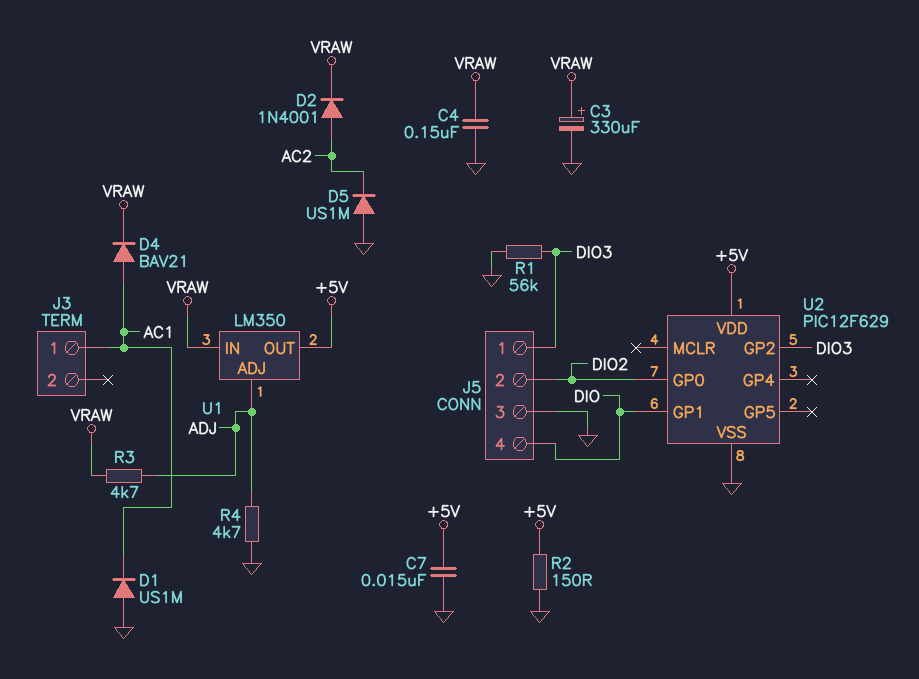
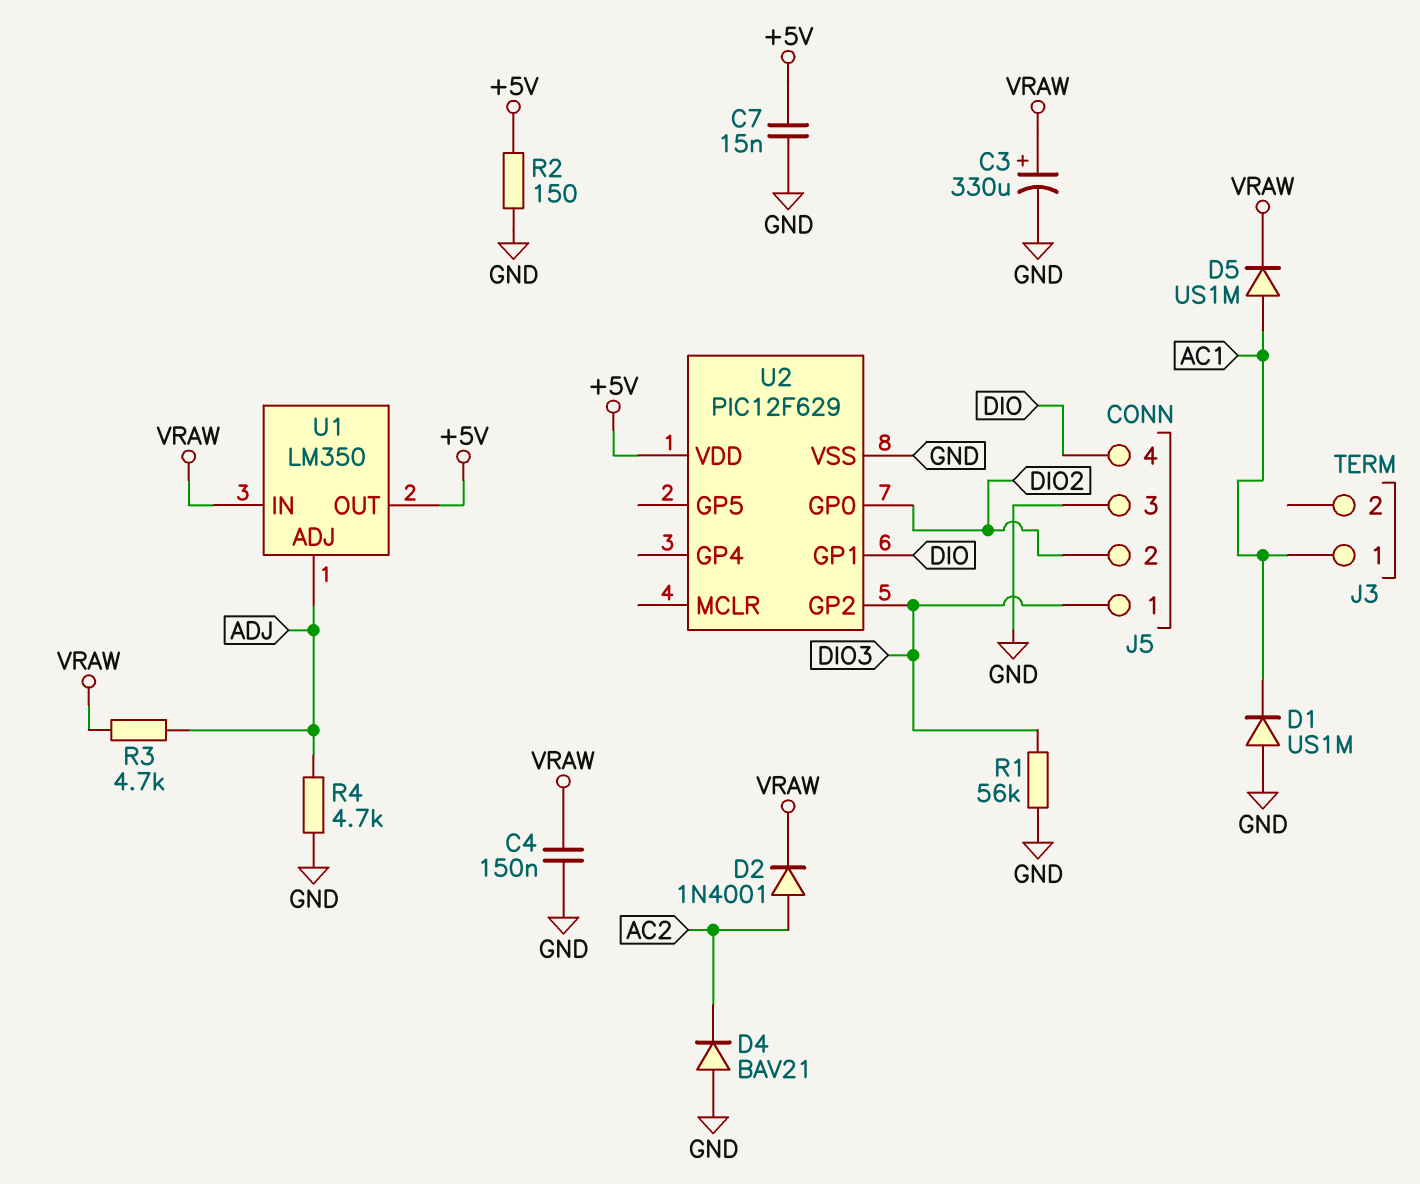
D4: diode BAV21 (A AC1, K VRAW) -> diode BAV21 (A GND, K AC2)
D5: diode US1M (A GND, K AC2) -> diode US1M (A AC1, K VRAW)

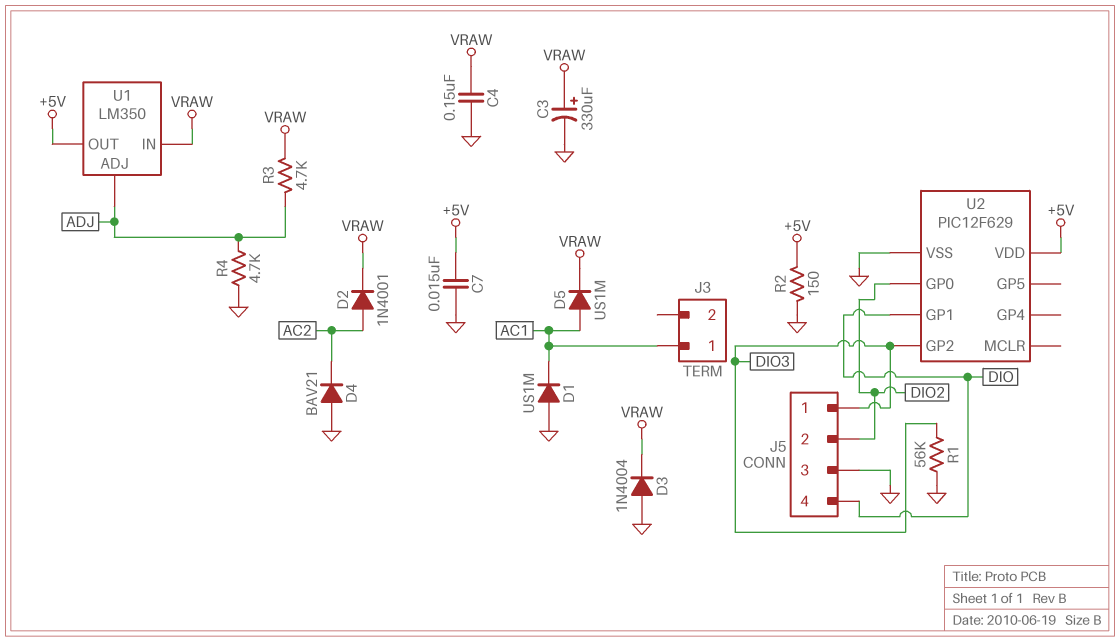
D3: none -> diode 1N4004 (A GND, K VRAW)

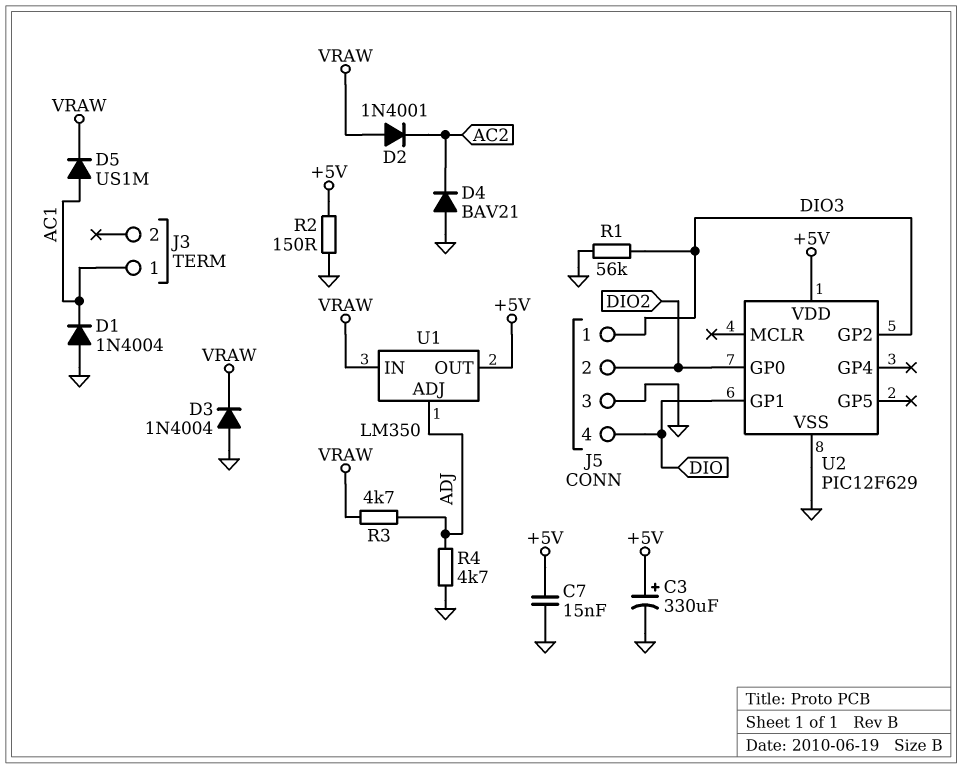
C3: 330uF (plus VRAW, minus GND) -> 330uF (plus +5V, minus GND)
C4: 150nF (GND, VRAW) -> none
D1: diode US1M (A GND, K AC1) -> diode 1N4004 (A GND, K AC1)
D2: diode 1N4001 (A AC2, K VRAW) -> diode 1N4001 (A VRAW, K AC2)

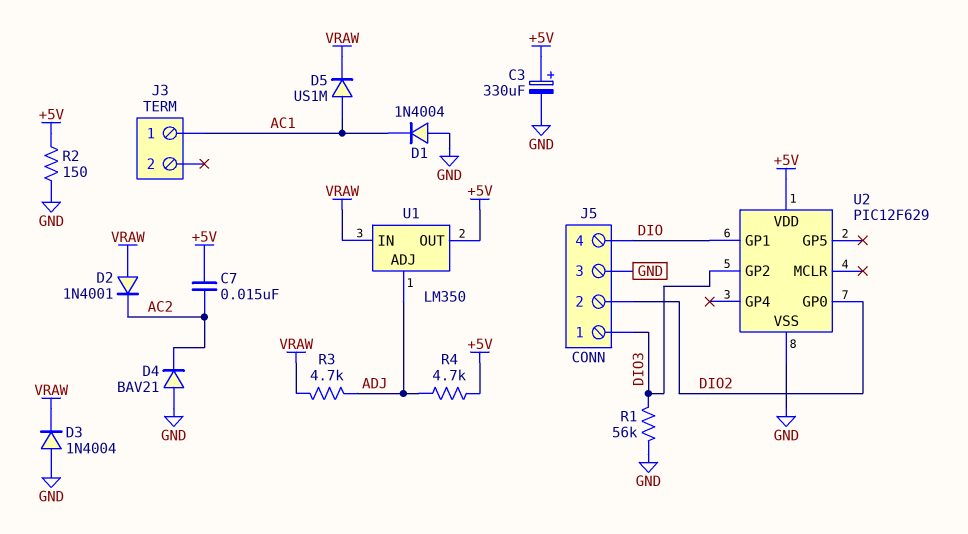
C7: 15nF (+5V, GND) -> 15nF (+5V, AC2)
R4: 4.7k (ADJ, GND) -> 4.7k (+5V, ADJ)

